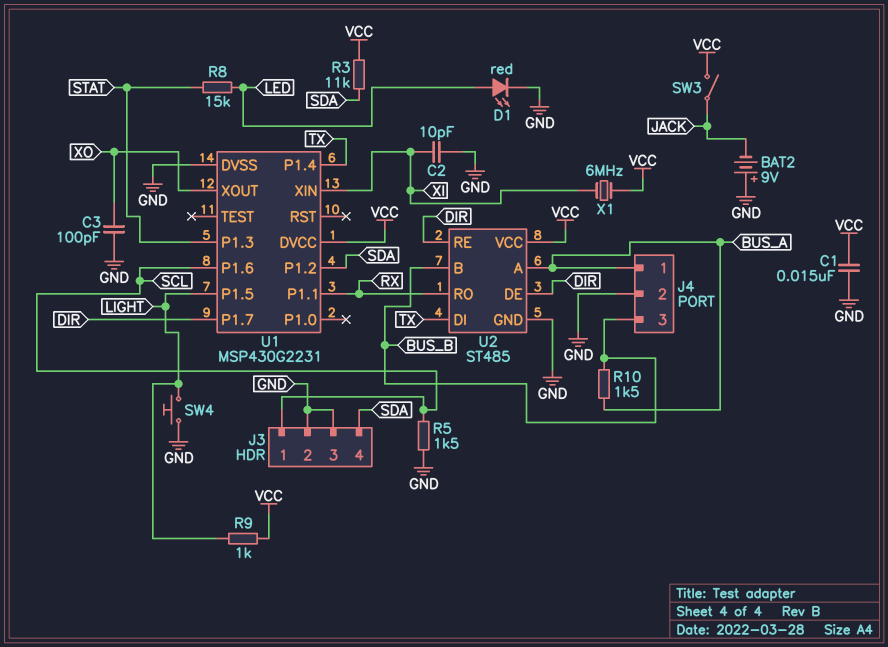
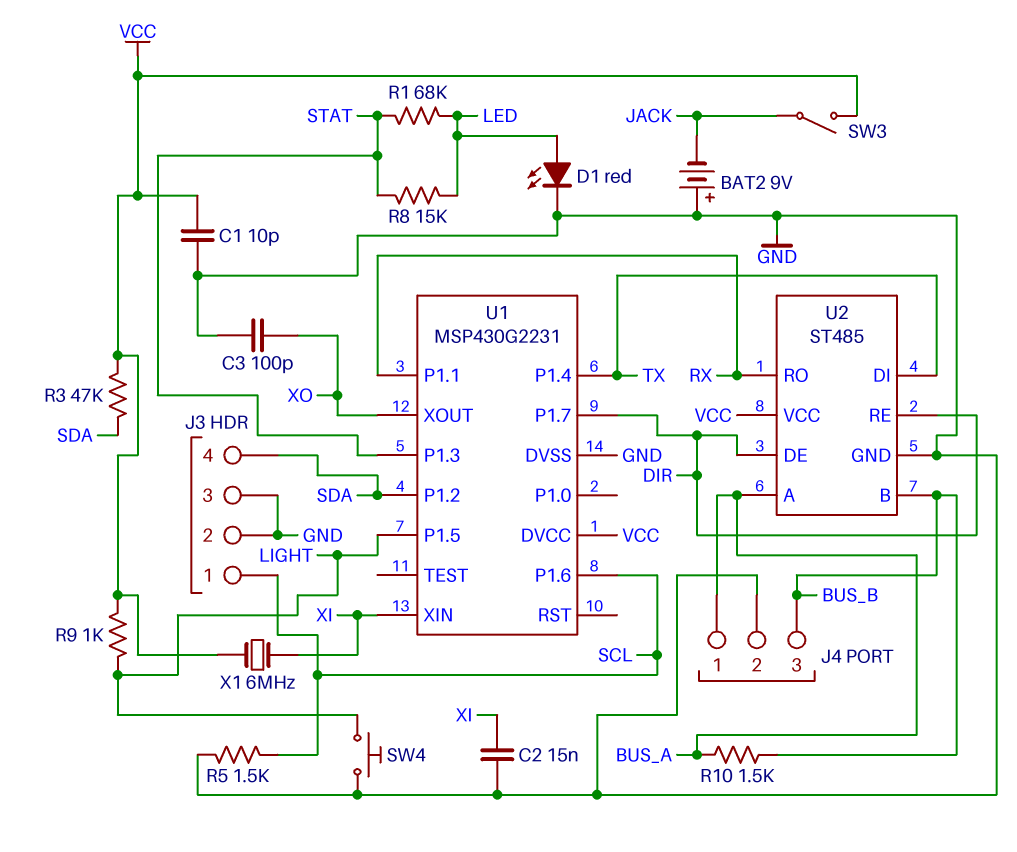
C1: 15nF (GND, VCC) -> 10pF (GND, VCC)
C2: 10pF (GND, XI) -> 15nF (GND, XI)
R1: none -> 68k (LED, STAT)
R3: 11k (SDA, VCC) -> 47k (SDA, VCC)

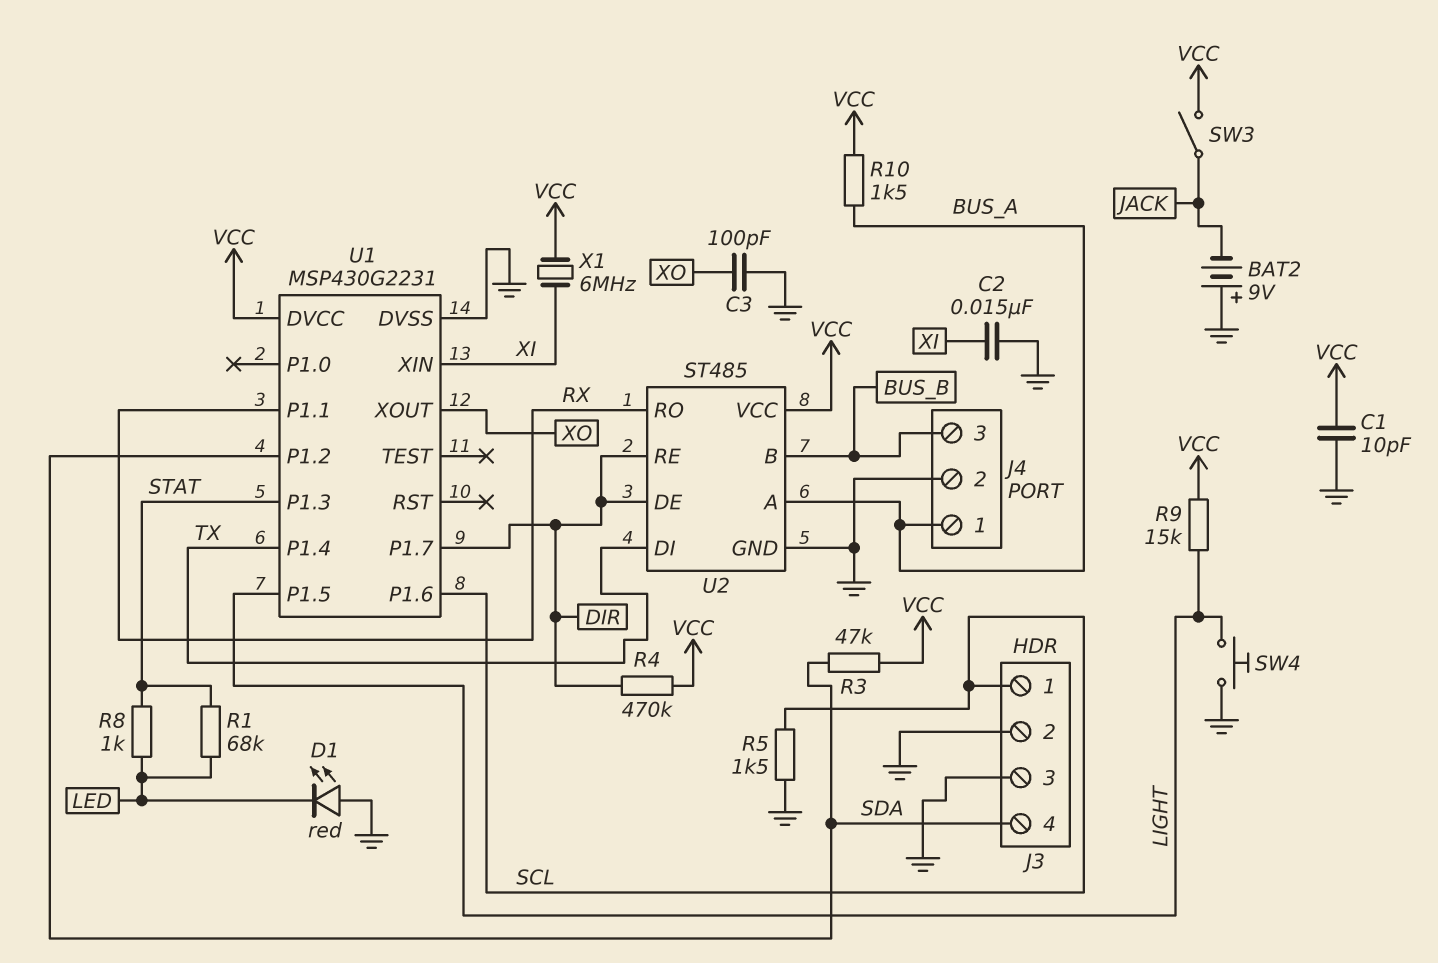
D1: LED red (A LED, K GND) -> LED red (A GND, K LED)
R4: none -> 470k (DIR, VCC)
R8: 15k (LED, STAT) -> 1k (LED, STAT)
R9: 1k (LIGHT, VCC) -> 15k (LIGHT, VCC)
R10: 1.5k (BUS_A, BUS_B) -> 1.5k (BUS_A, VCC)

